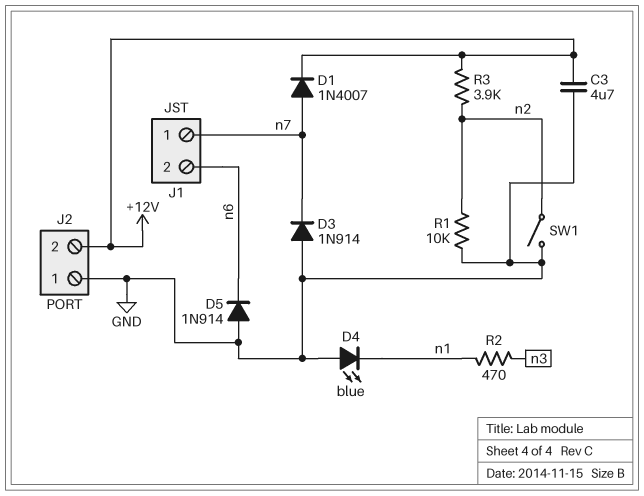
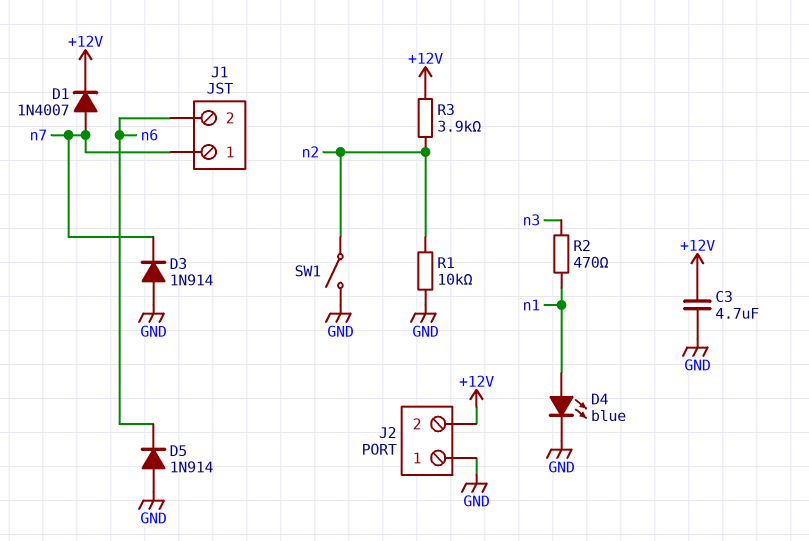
D4: LED blue (A GND, K n1) -> LED blue (A n1, K GND)

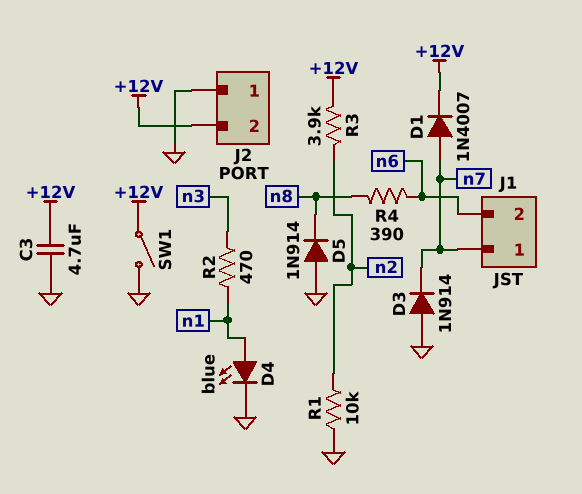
D5: diode 1N914 (A GND, K n6) -> diode 1N914 (A GND, K n8)
R4: none -> 390 (n6, n8)
SW1: switch (GND, n2) -> switch (+12V, GND)

